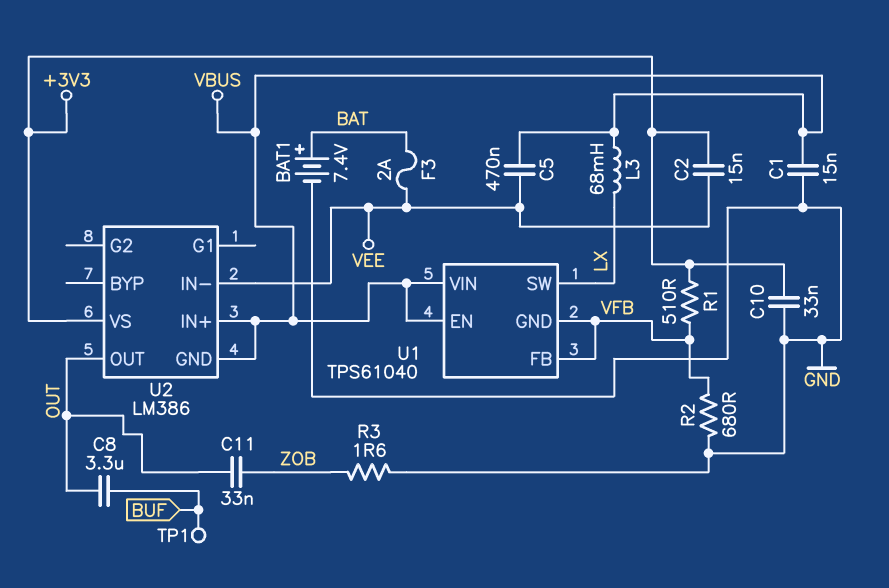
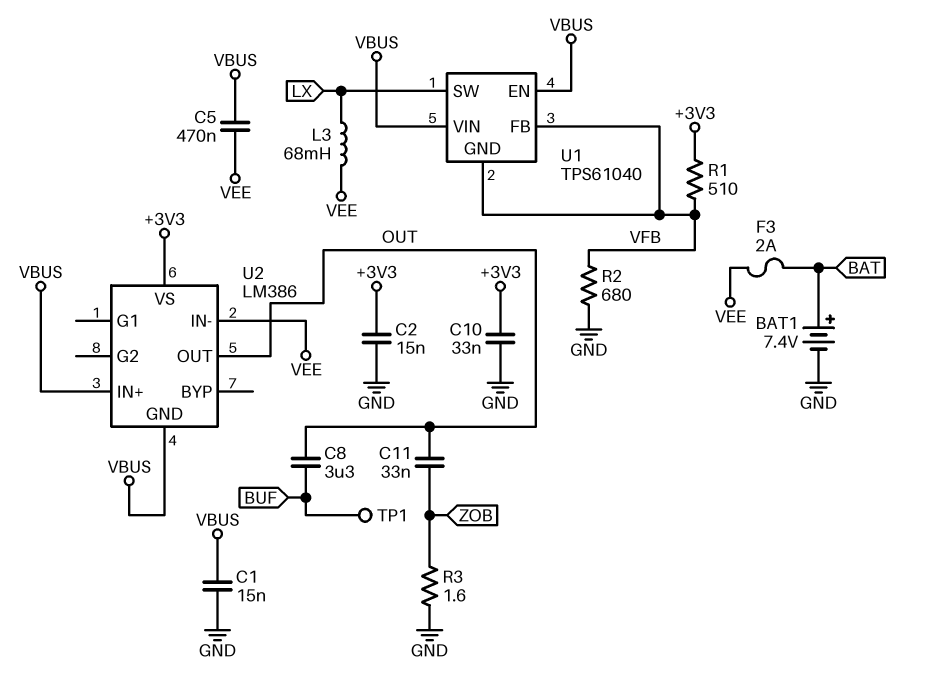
C2: 15nF (+3V3, VEE) -> 15nF (+3V3, GND)
L3: 68mH (LX, VBUS) -> 68mH (LX, VEE)

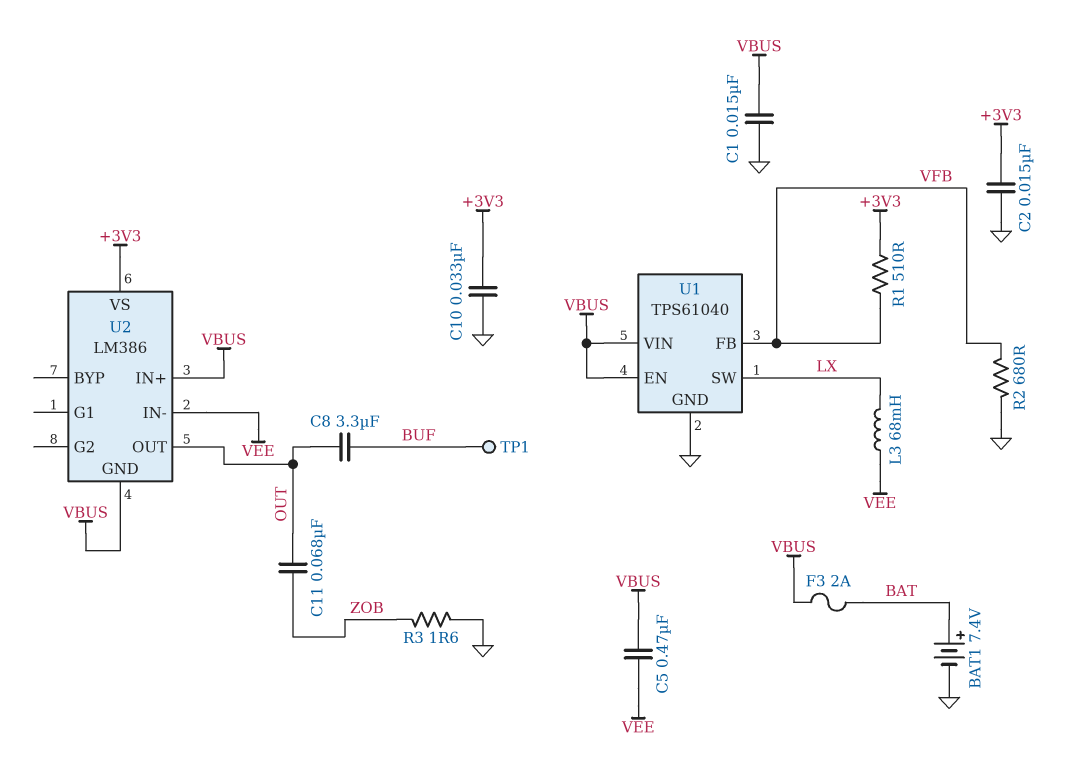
C11: 33nF (OUT, ZOB) -> 68nF (OUT, ZOB)
F3: 2A (BAT, VEE) -> 2A (BAT, VBUS)
U1 pin GND: VFB -> GND

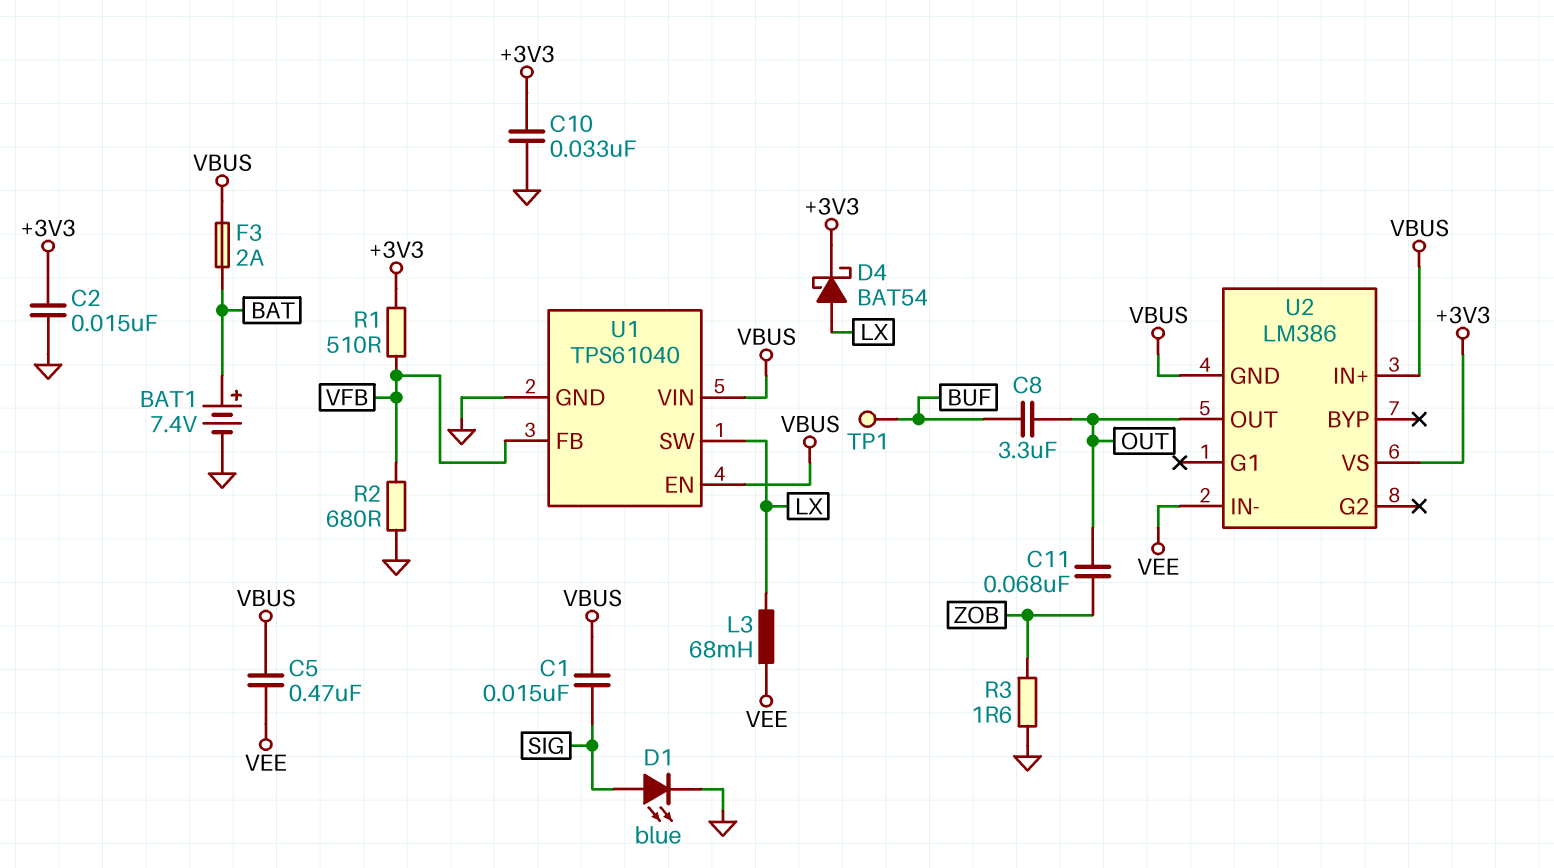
C1: 15nF (GND, VBUS) -> 15nF (SIG, VBUS)
D1: none -> LED blue (A SIG, K GND)
D4: none -> schottky BAT54 (A LX, K +3V3)

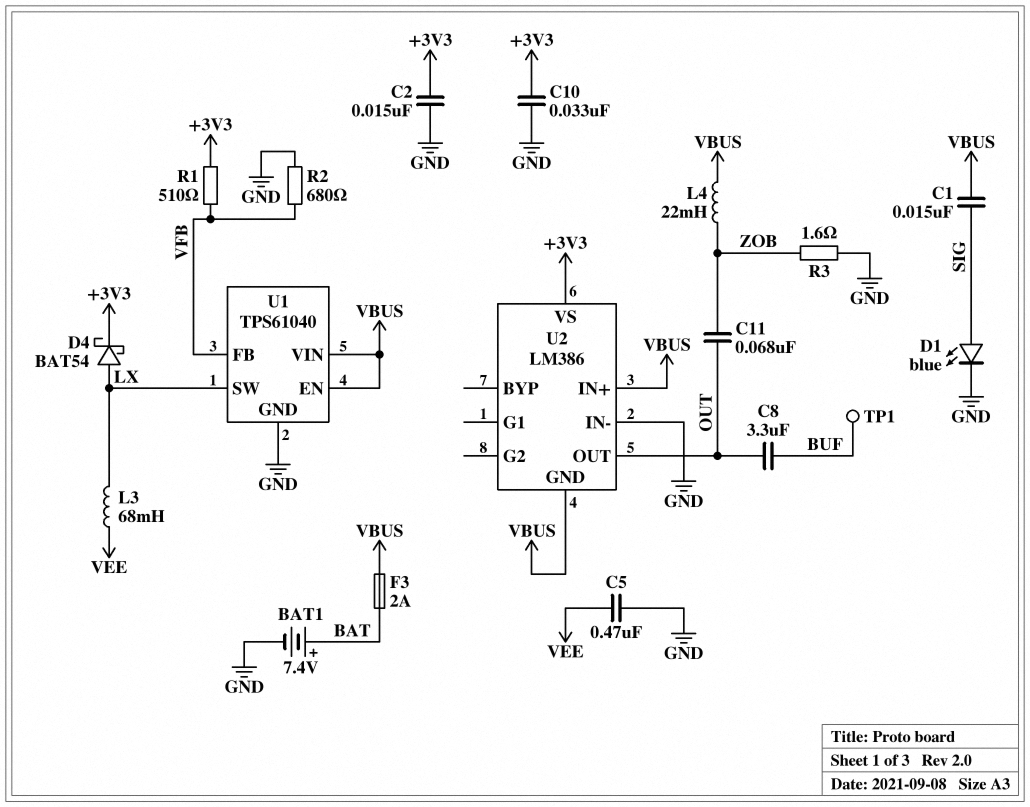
C5: 470nF (VBUS, VEE) -> 470nF (GND, VEE)
L4: none -> 22mH (VBUS, ZOB)
U2 pin IN-: VEE -> GND

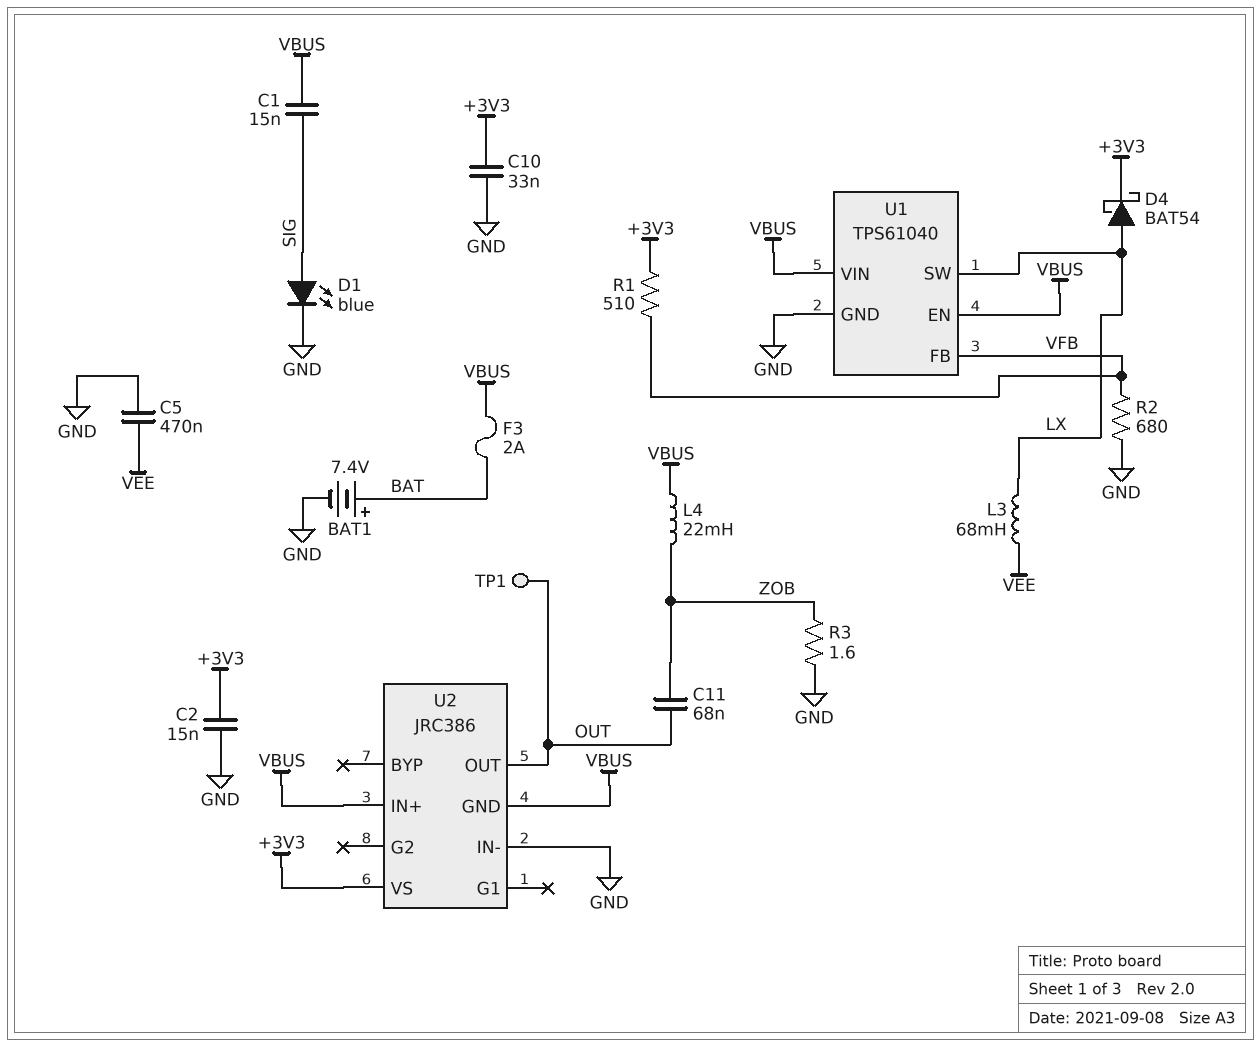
C8: 3.3uF (BUF, OUT) -> none
TP1: test point (BUF) -> test point (OUT)
U2: LM386 -> JRC386

